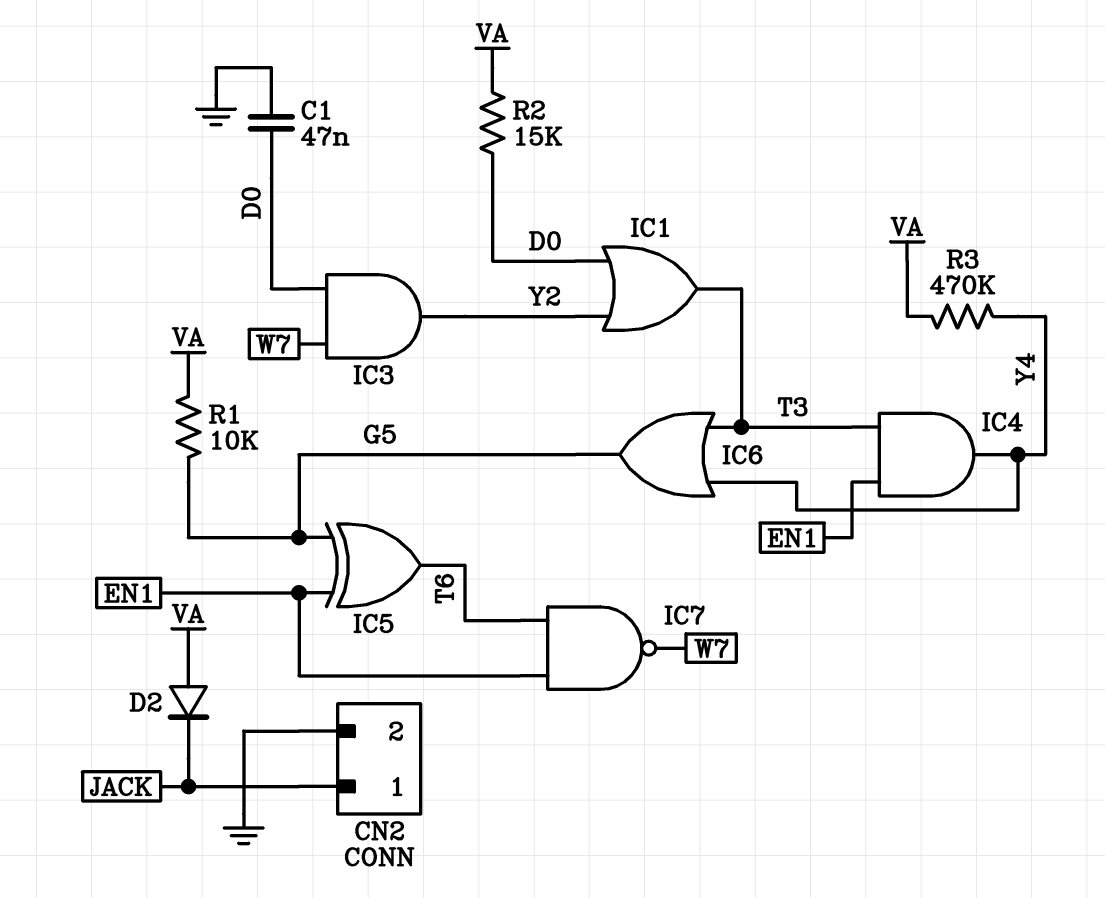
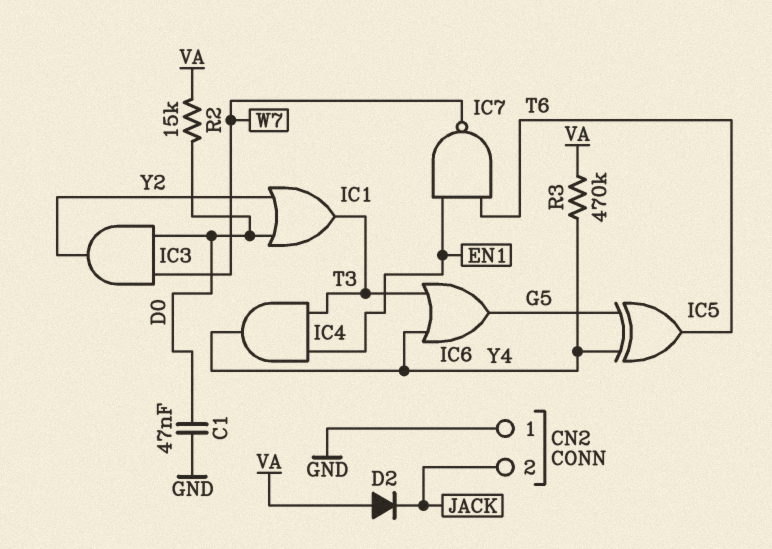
CN2 pin 1: JACK -> GND
CN2 pin 2: GND -> JACK
IC5: XOR (in EN1, in G5, out T6) -> XOR (in G5, in Y4, out T6)
R1: 10k (G5, VA) -> none

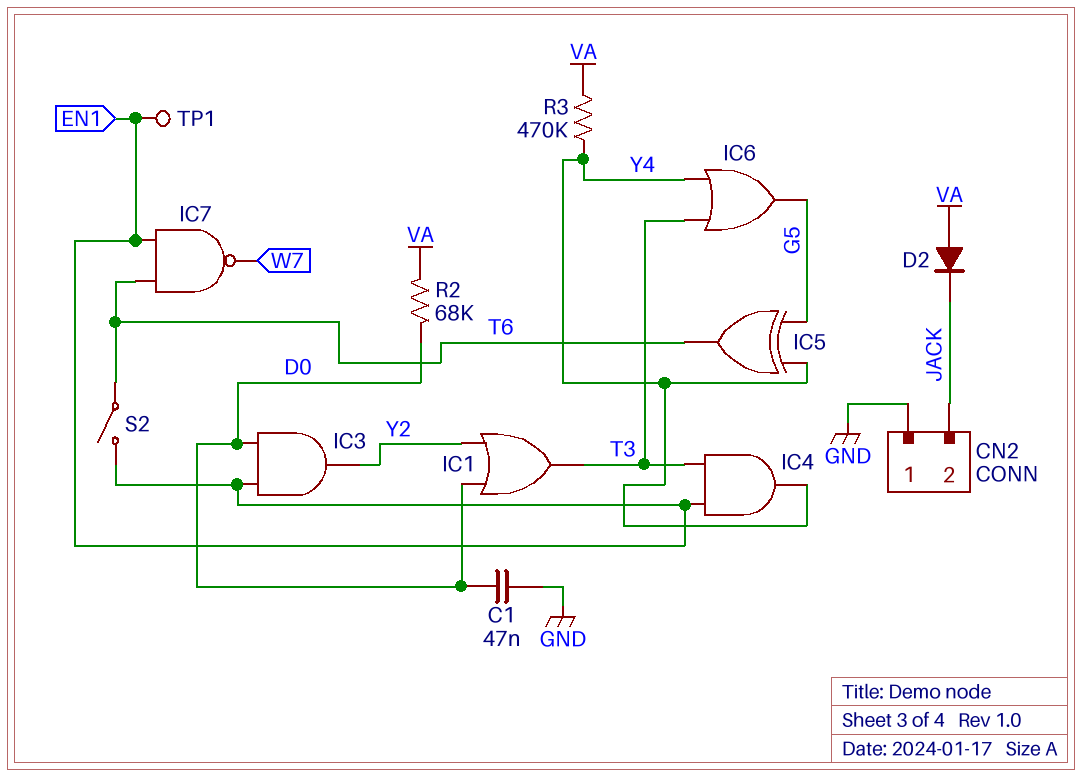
IC3: AND (in D0, in W7, out Y2) -> AND (in D0, in EN1, out Y2)
R2: 15k (D0, VA) -> 68k (D0, VA)
S2: none -> switch (EN1, T6)
TP1: none -> test point (EN1)

